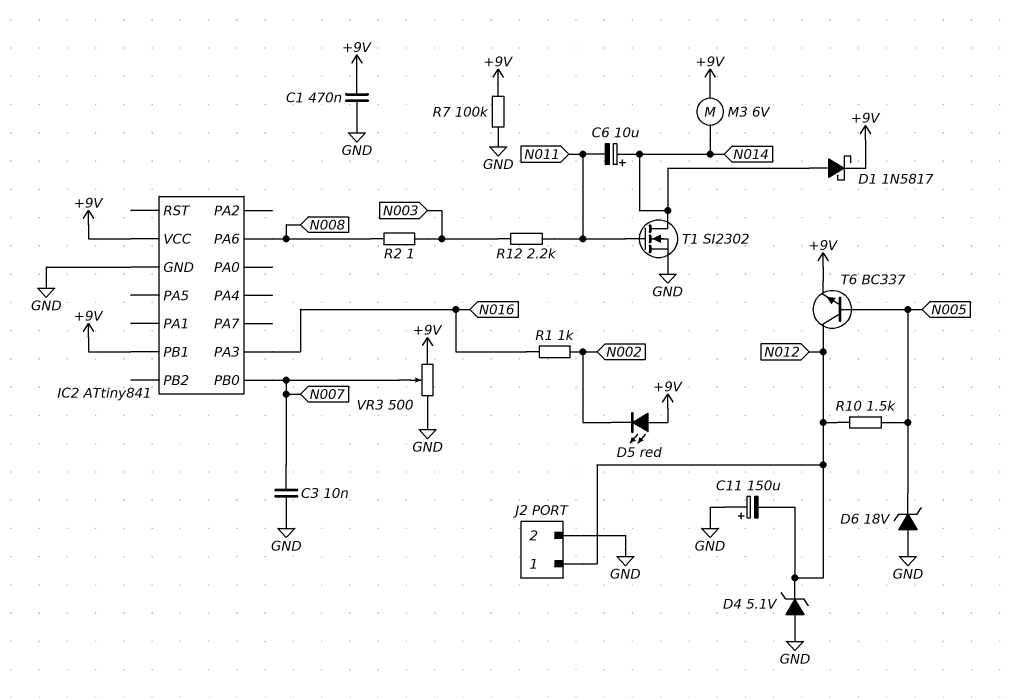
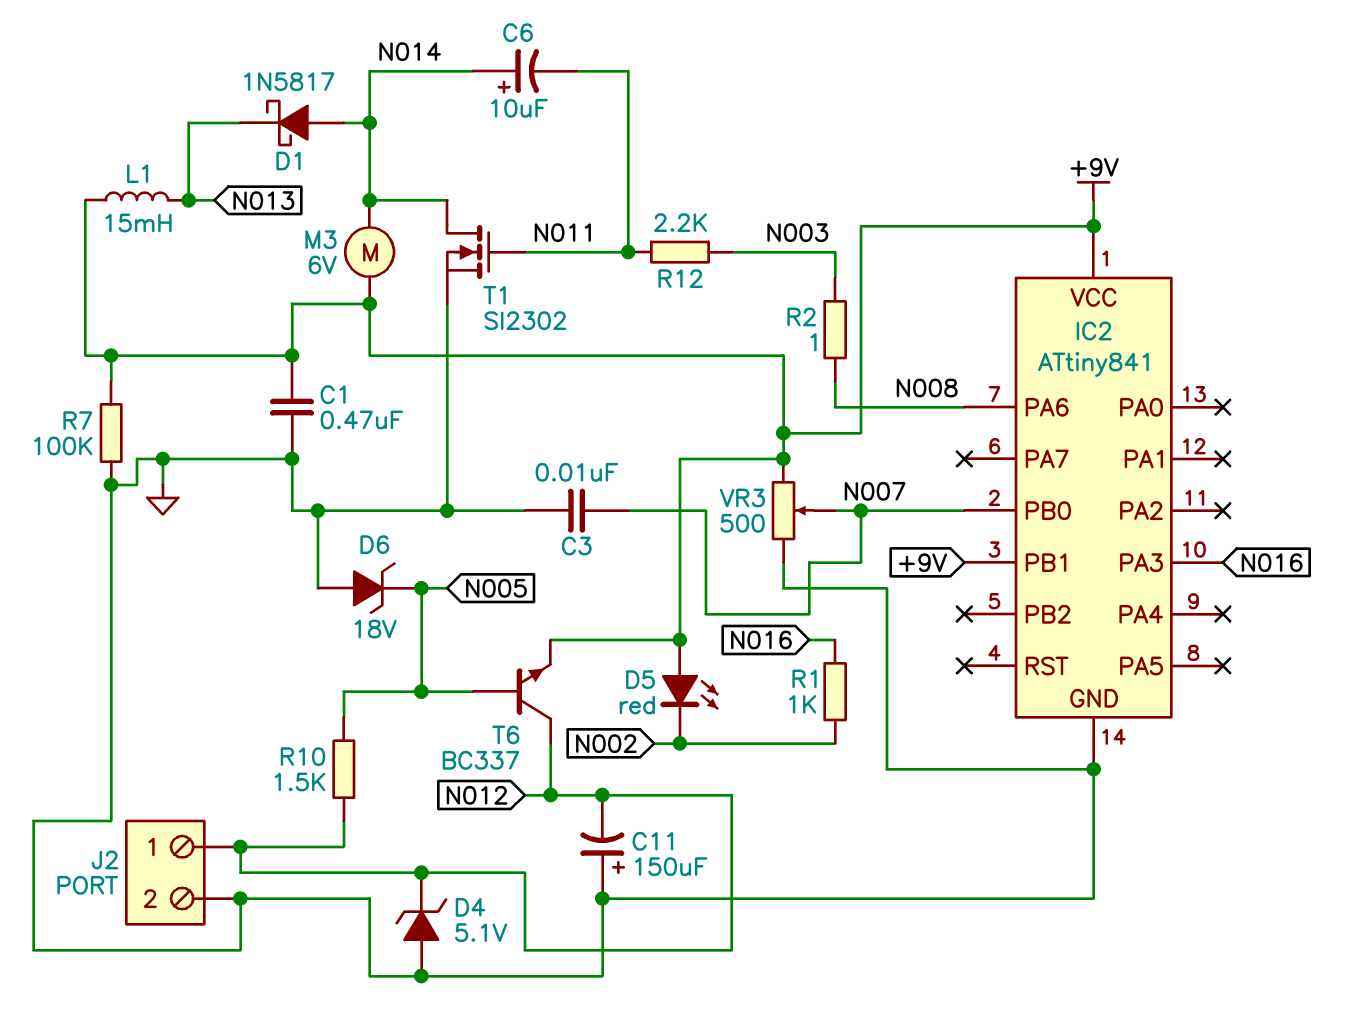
D1: schottky 1N5817 (A N014, K +9V) -> schottky 1N5817 (A N014, K N013)
L1: none -> 15mH (+9V, N013)

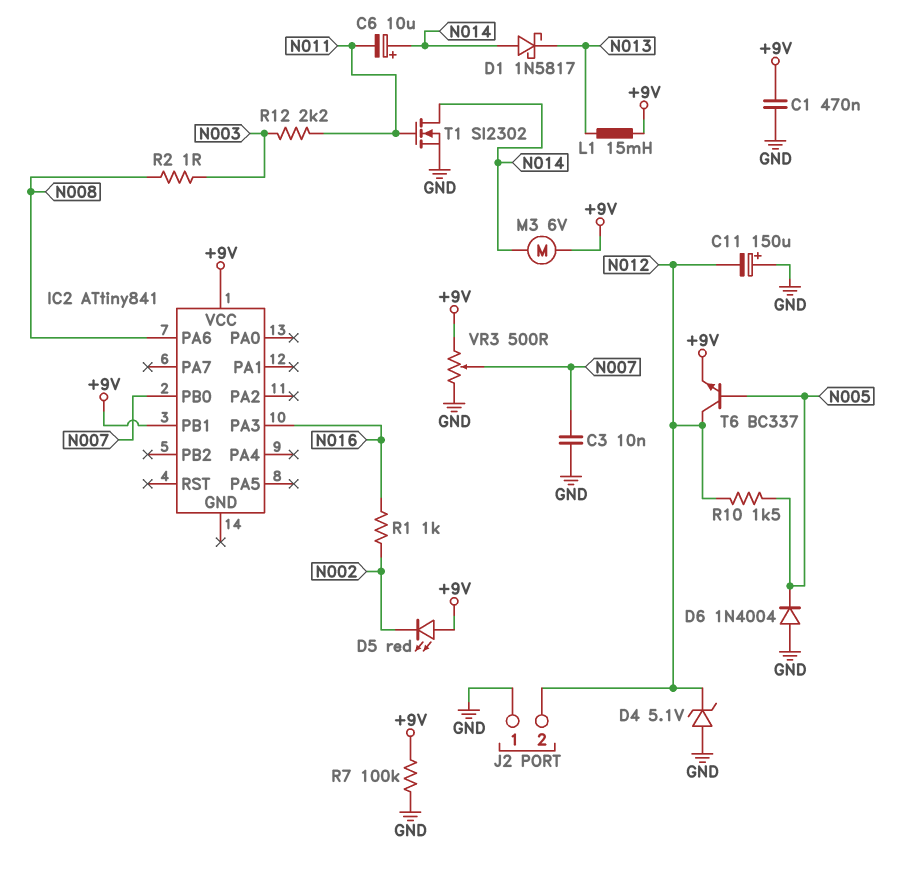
D6: zener 18V (A GND, K N005) -> diode 1N4004 (A GND, K N005)
IC2 pin GND: GND -> none
J2 pin 1: N012 -> GND
J2 pin 2: GND -> N012

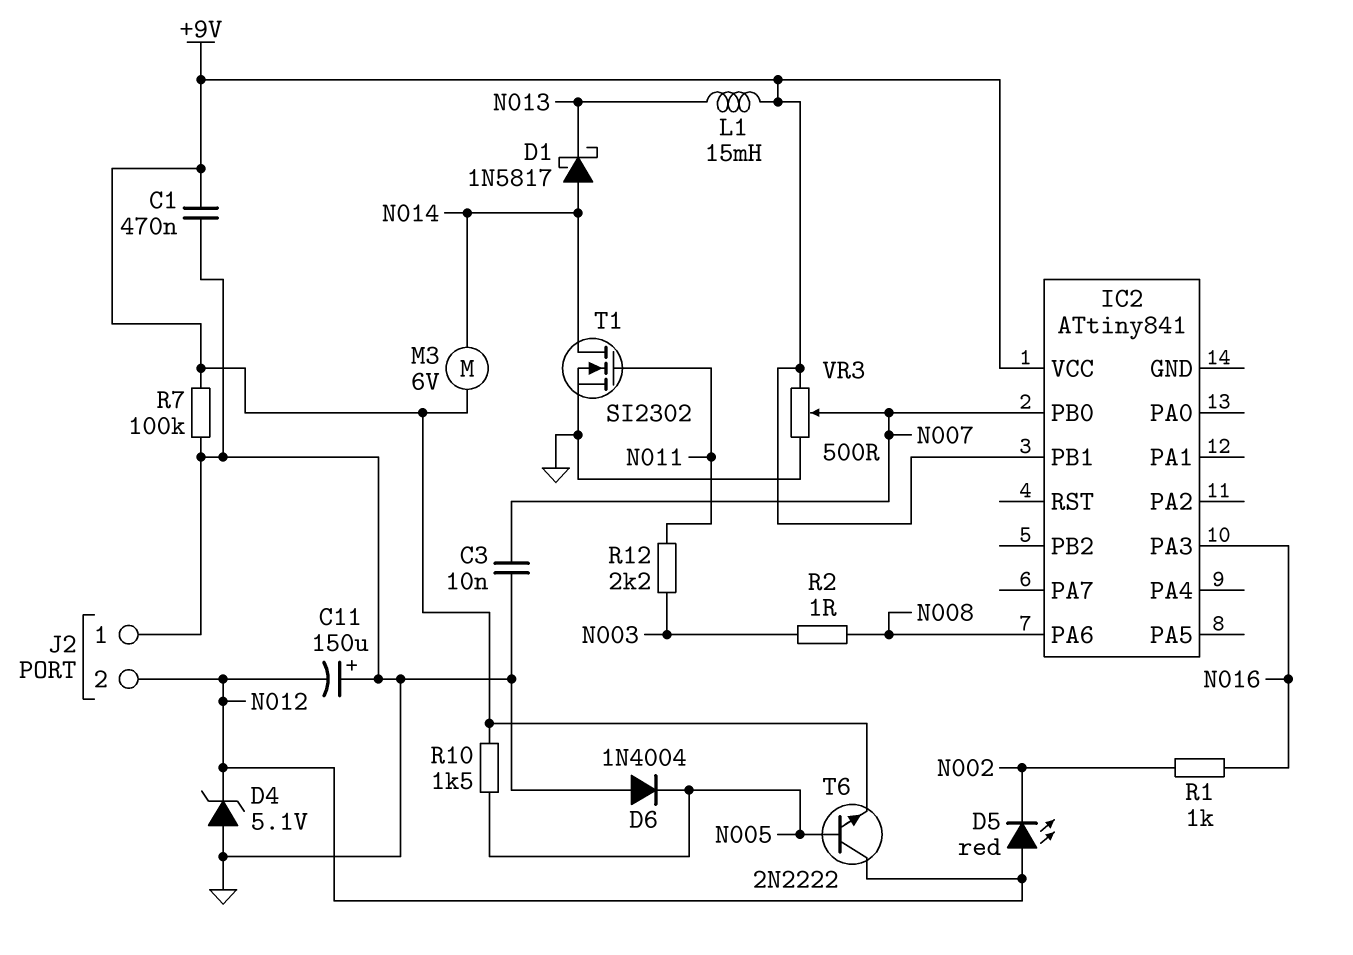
C6: 10uF (plus N014, minus N011) -> none
D5: LED red (A +9V, K N002) -> LED red (A N012, K N002)
R10: 1.5k (N005, N012) -> 1.5k (+9V, N005)
T6: NPN BC337 (B N005, C N012, E +9V) -> NPN 2N2222 (B N005, C N012, E +9V)

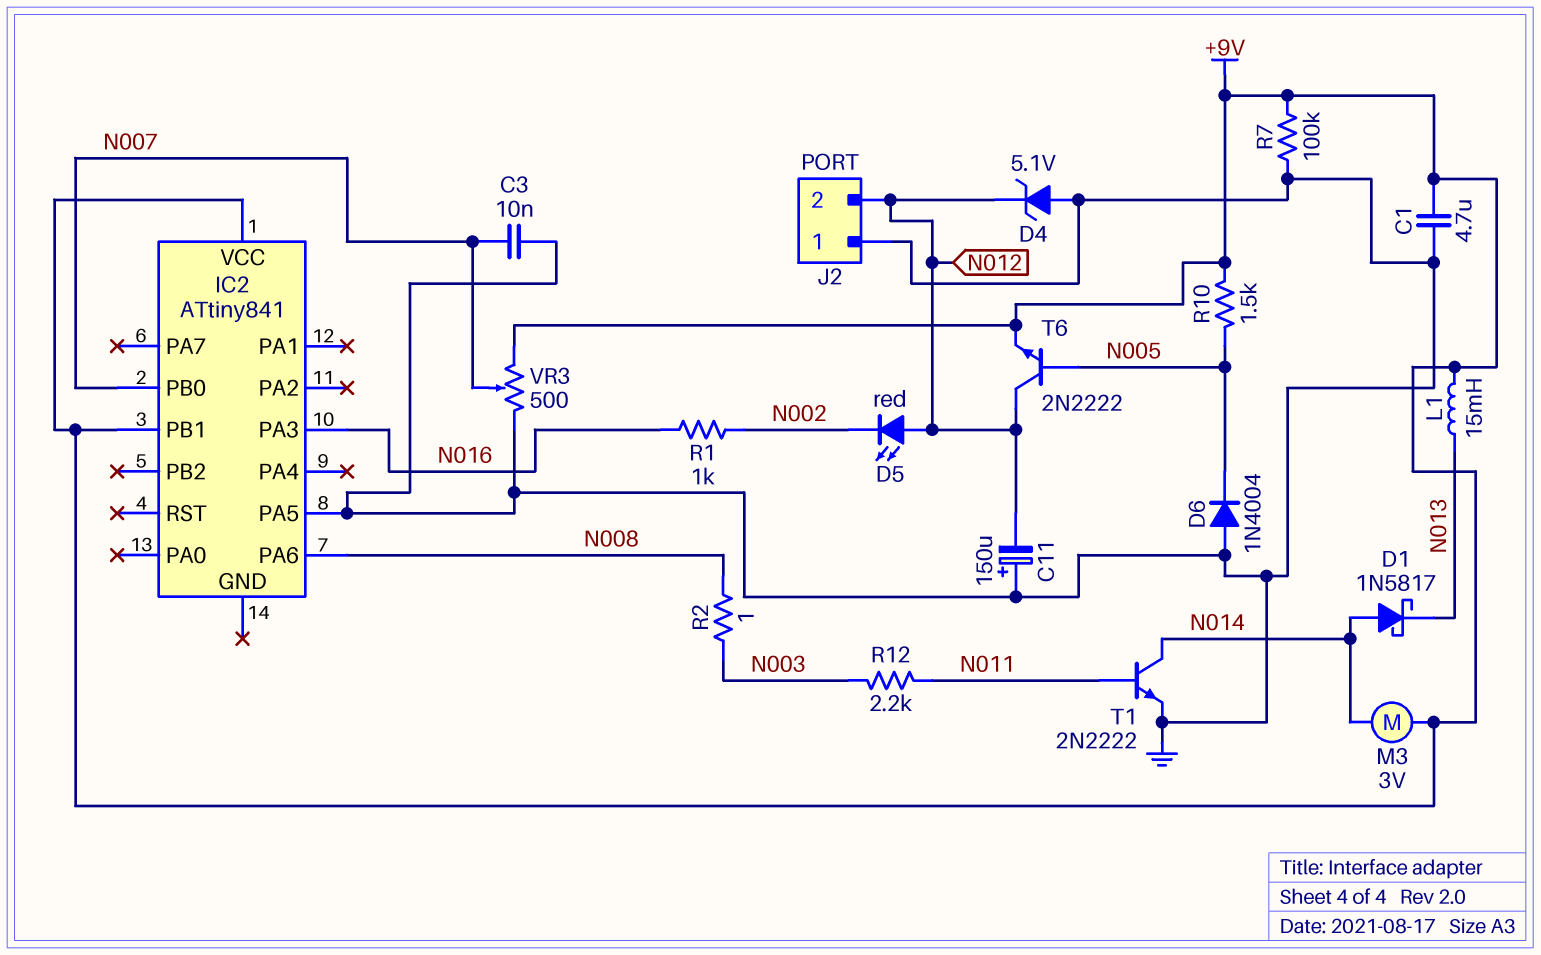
C1: 470nF (+9V, GND) -> 4.7uF (+9V, GND)
IC2 pin PA5: none -> GND
M3: motor 6V (+9V, N014) -> motor 3V (+9V, N014)
T1: NMOS SI2302 (G N011, D N014, S GND) -> NPN 2N2222 (B N011, C N014, E GND)

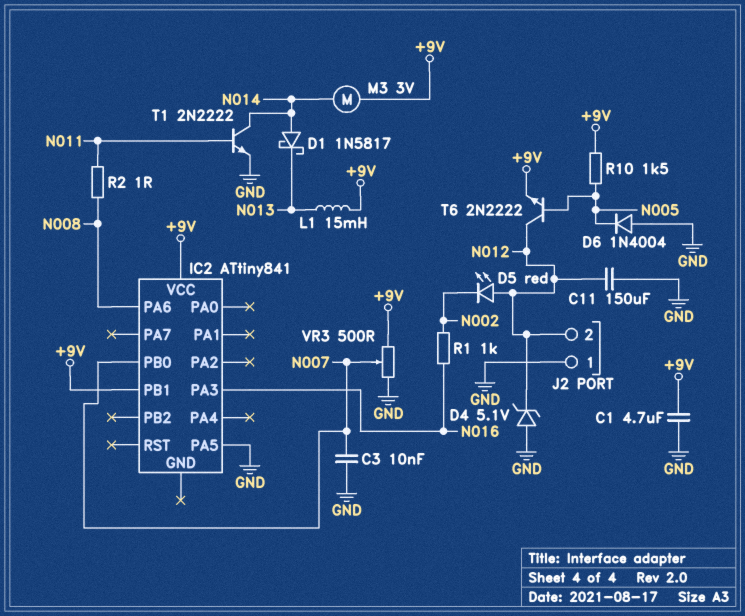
C11: 150uF (plus GND, minus N012) -> 150uF (GND, N012)
R2: 1 (N003, N008) -> 1 (N008, N011)
R7: 100k (+9V, GND) -> none
R12: 2.2k (N003, N011) -> none

